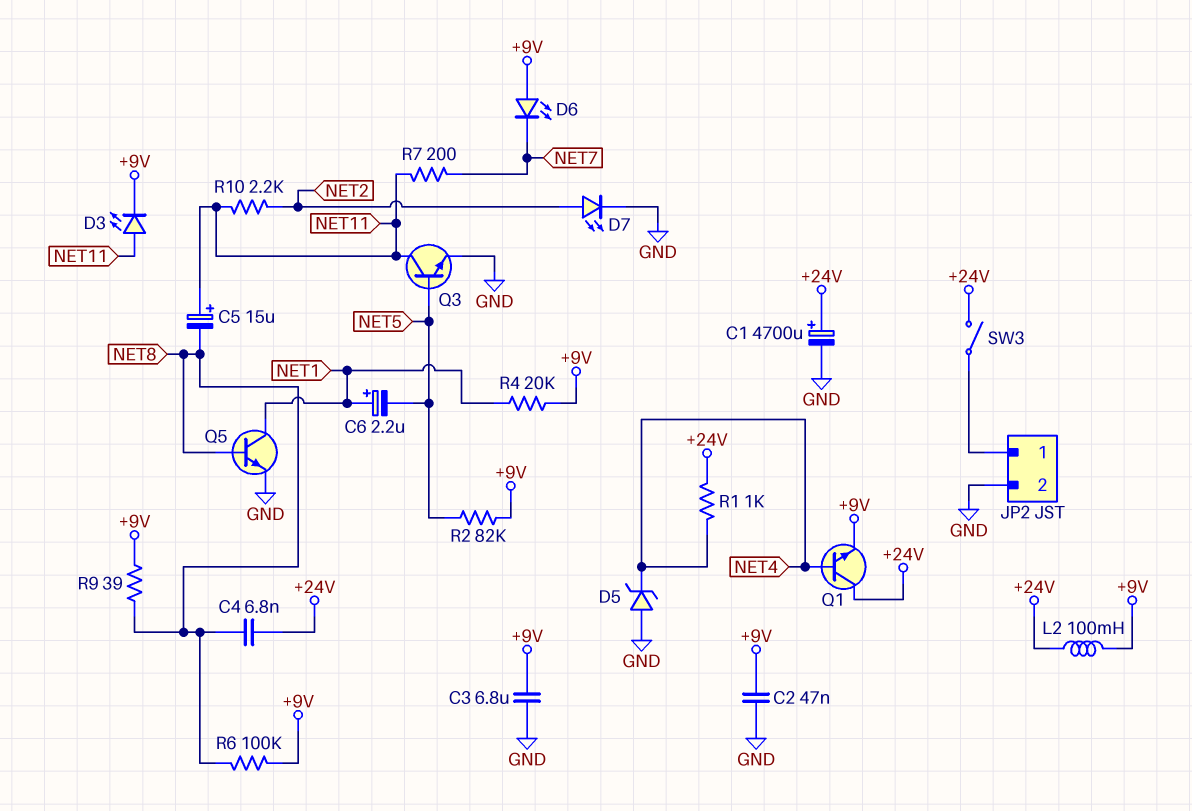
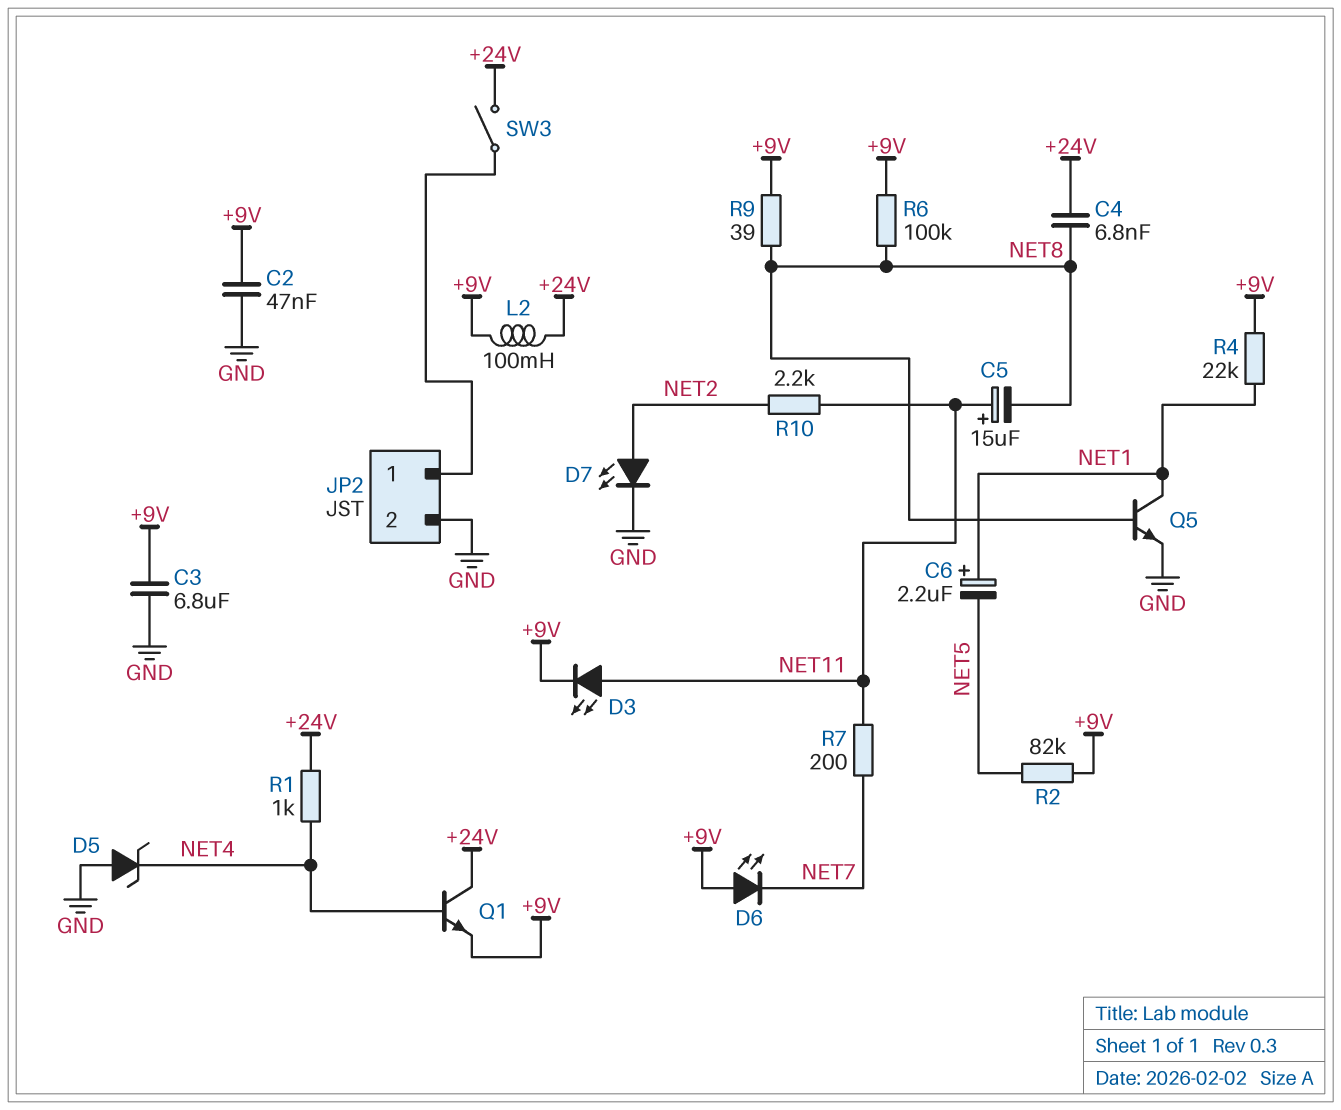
C1: 4700uF (plus +24V, minus GND) -> none
Q3: NPN (B NET5, C NET11, E GND) -> none
R4: 20k (+9V, NET1) -> 22k (+9V, NET1)

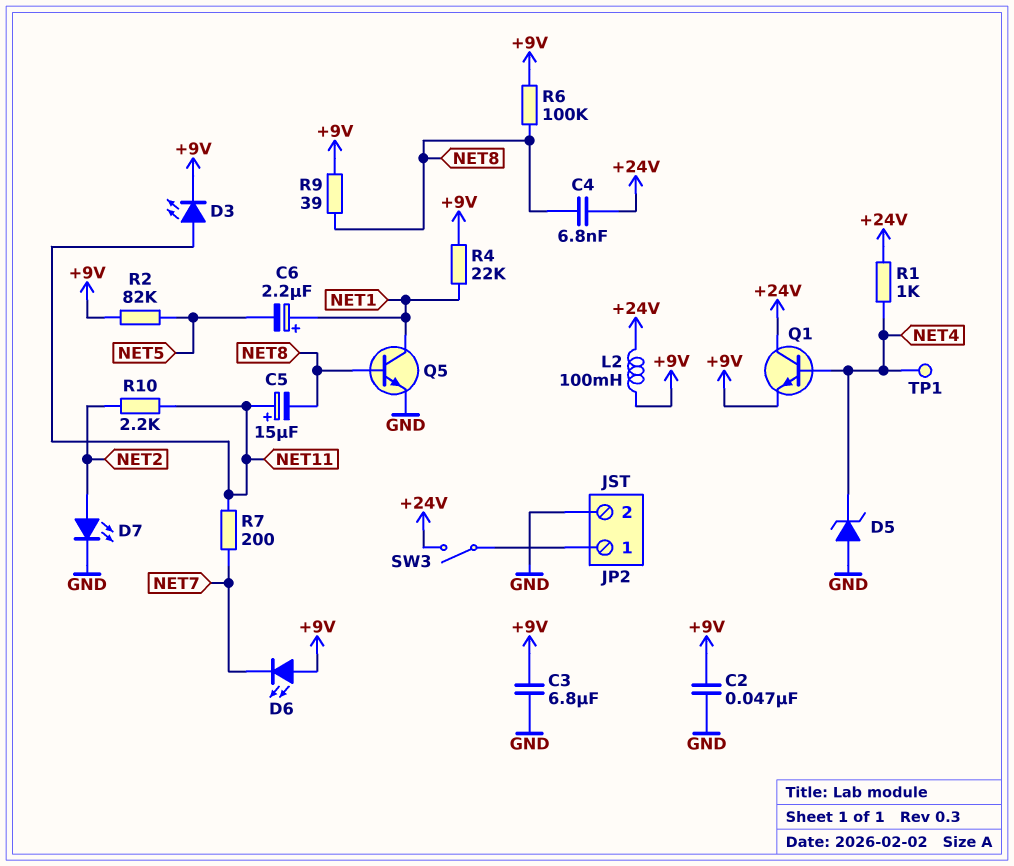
TP1: none -> test point (NET4)

